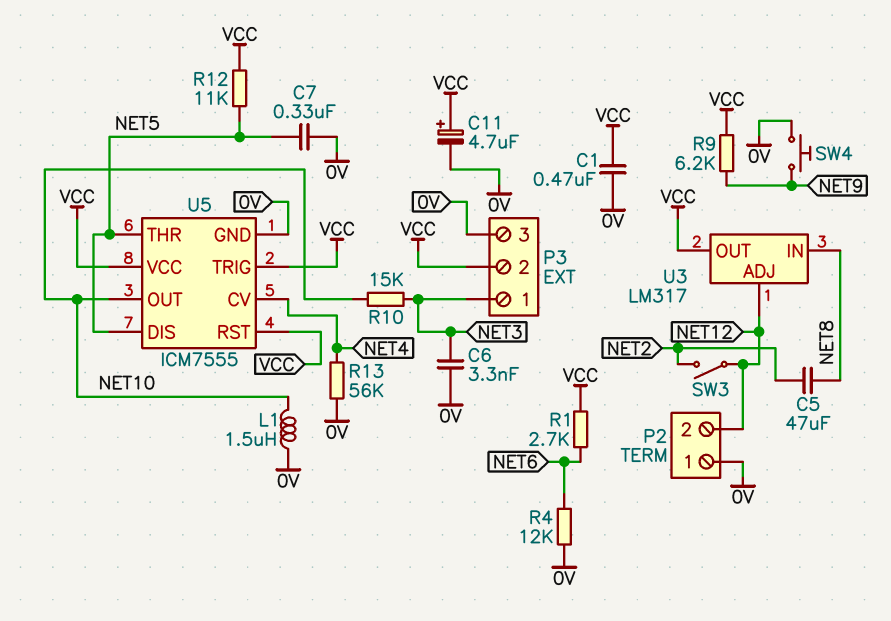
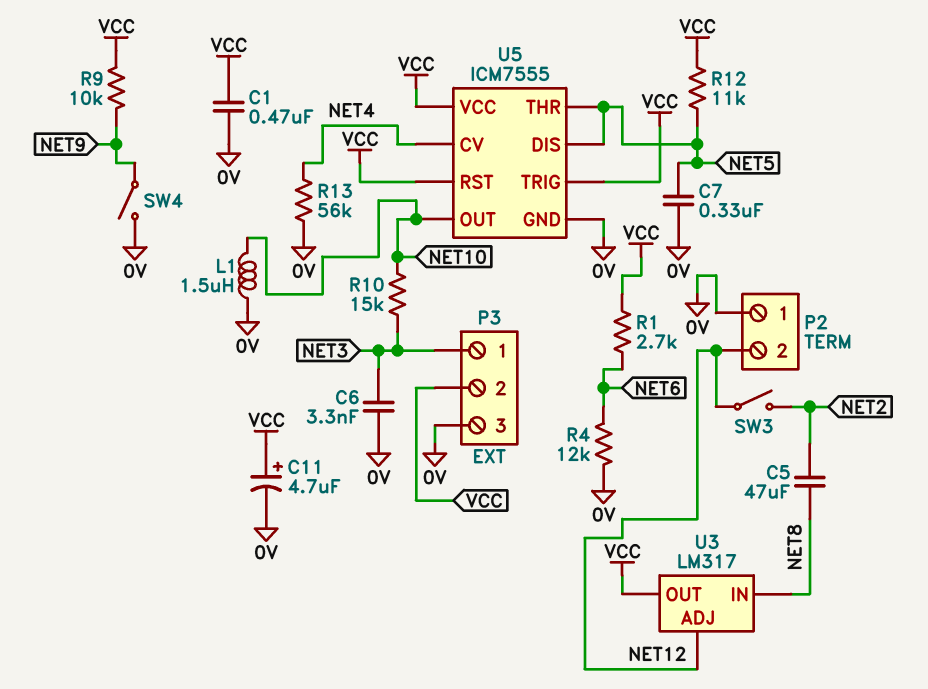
R9: 6.2k (NET9, VCC) -> 10k (NET9, VCC)
SW4: button (0V, NET9) -> switch (0V, NET9)

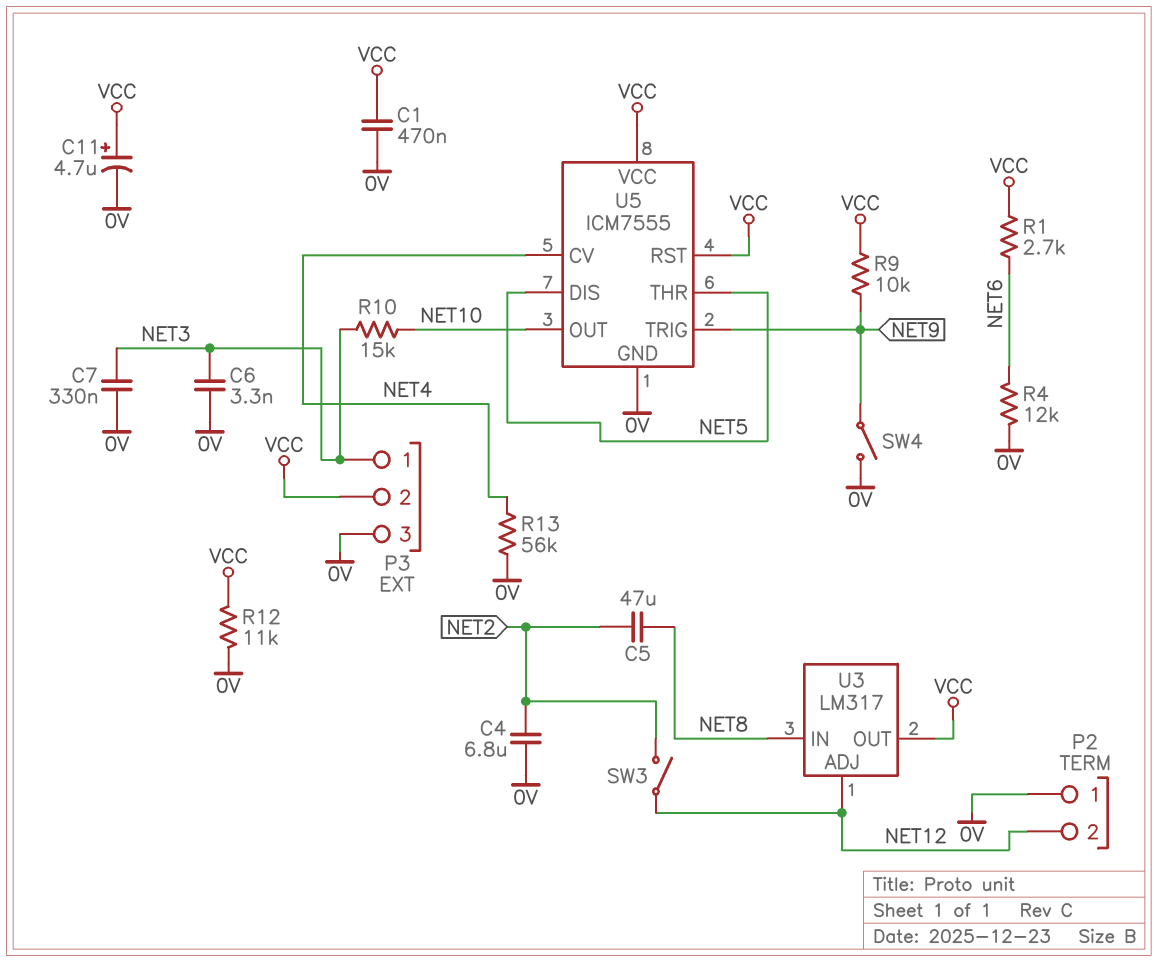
C4: none -> 6.8uF (0V, NET2)
C7: 330nF (0V, NET5) -> 330nF (0V, NET3)
L1: 1.5uH (0V, NET10) -> none
R12: 11k (NET5, VCC) -> 11k (0V, VCC)
U5 pin TRIG: VCC -> NET9

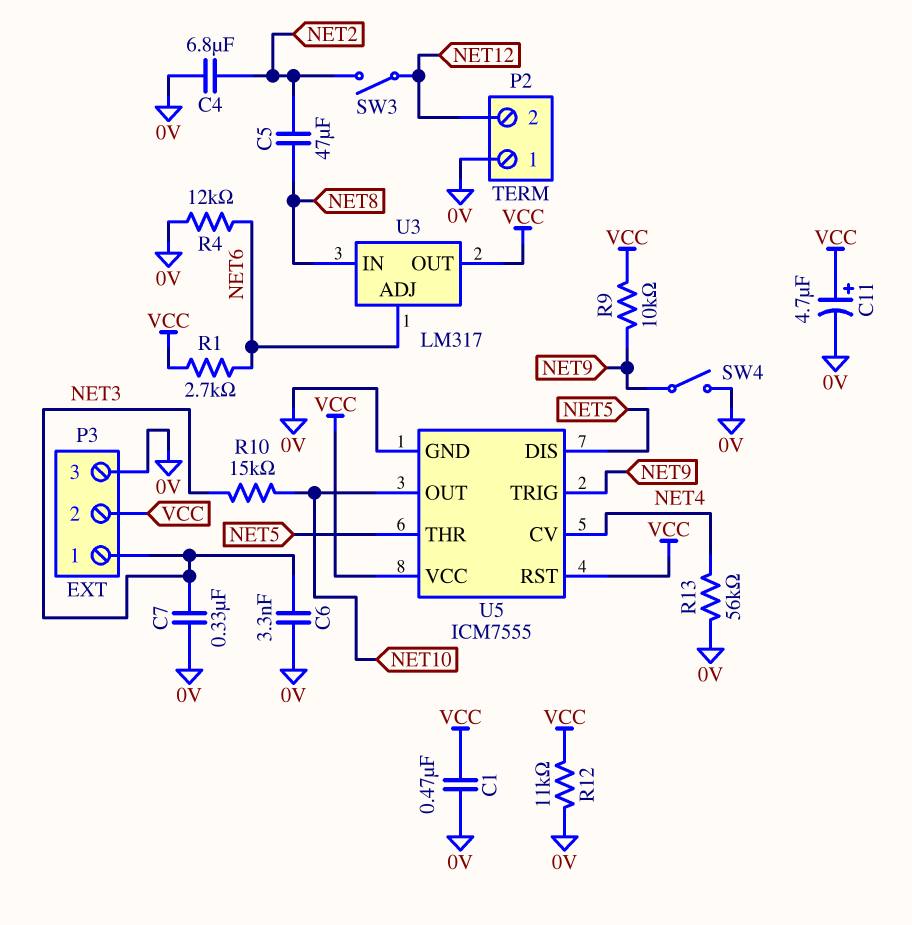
U3 pin ADJ: NET12 -> NET6

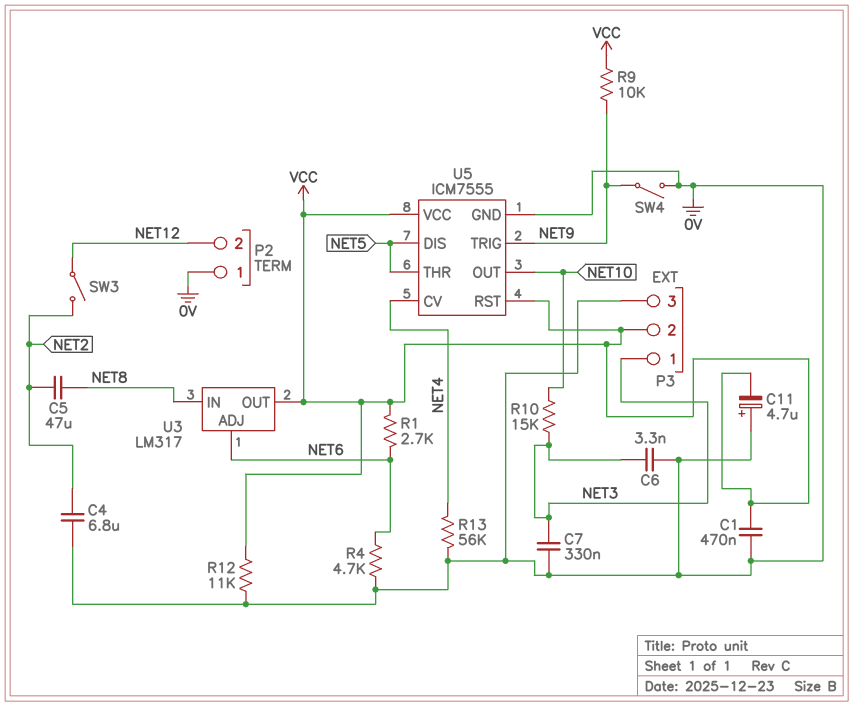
C11: 4.7uF (plus VCC, minus 0V) -> 4.7uF (plus 0V, minus VCC)
R4: 12k (0V, NET6) -> 4.7k (0V, NET6)

